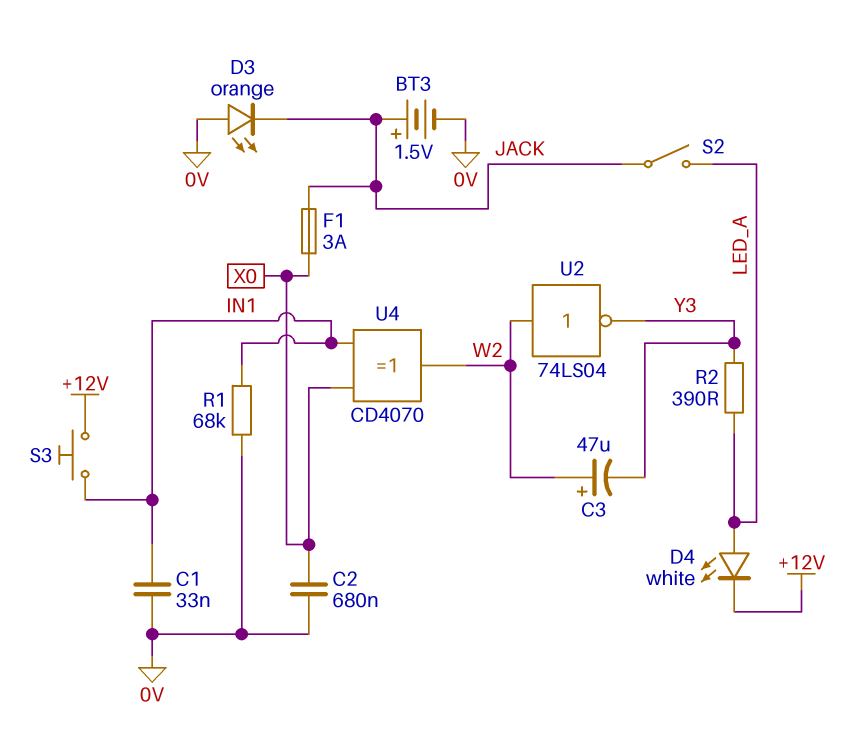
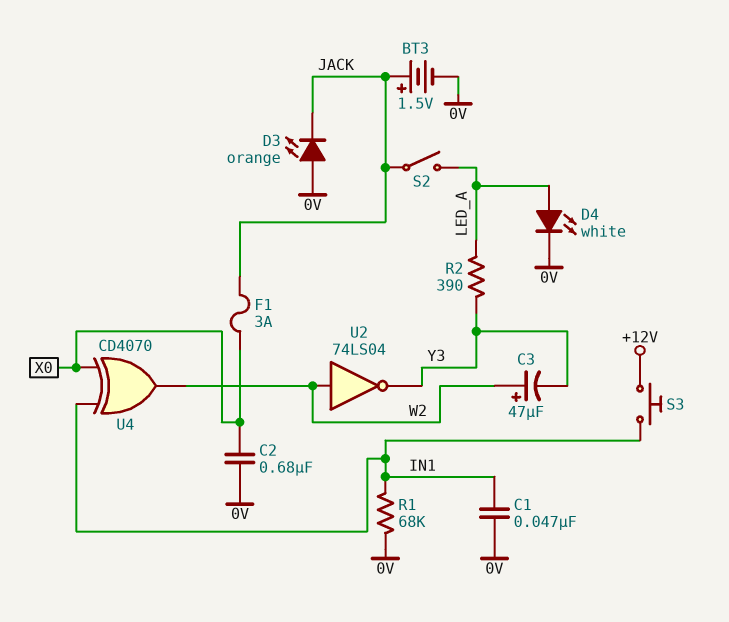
C1: 33nF (0V, IN1) -> 47nF (0V, IN1)
D4: LED white (A LED_A, K +12V) -> LED white (A LED_A, K 0V)

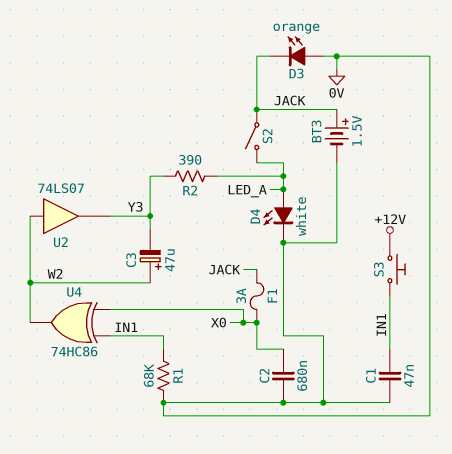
U2: NOT 74LS04 (in W2, out Y3) -> buffer 74LS07 (in W2, out Y3)
U4: XOR CD4070 (in IN1, in X0, out W2) -> XOR 74HC86 (in IN1, in X0, out W2)

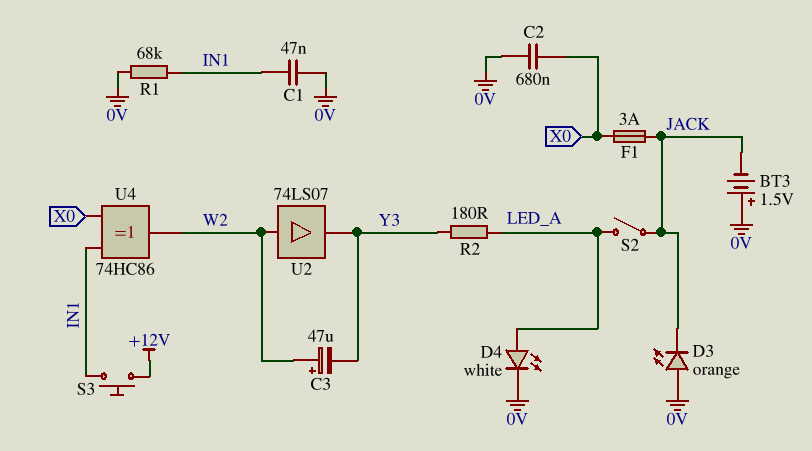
BT3: 1.5V (plus JACK, minus 0V) -> 1.5V (plus 0V, minus JACK)
R2: 390 (LED_A, Y3) -> 180 (LED_A, Y3)

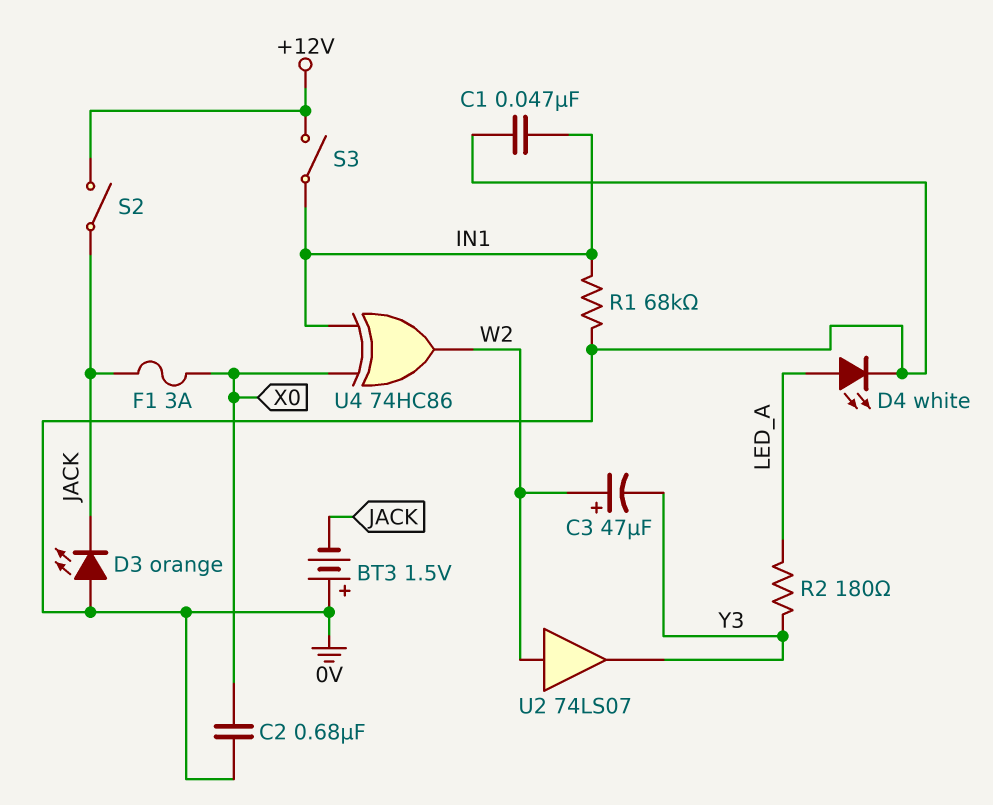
S2: switch (JACK, LED_A) -> switch (+12V, JACK)
S3: button (+12V, IN1) -> switch (+12V, IN1)

